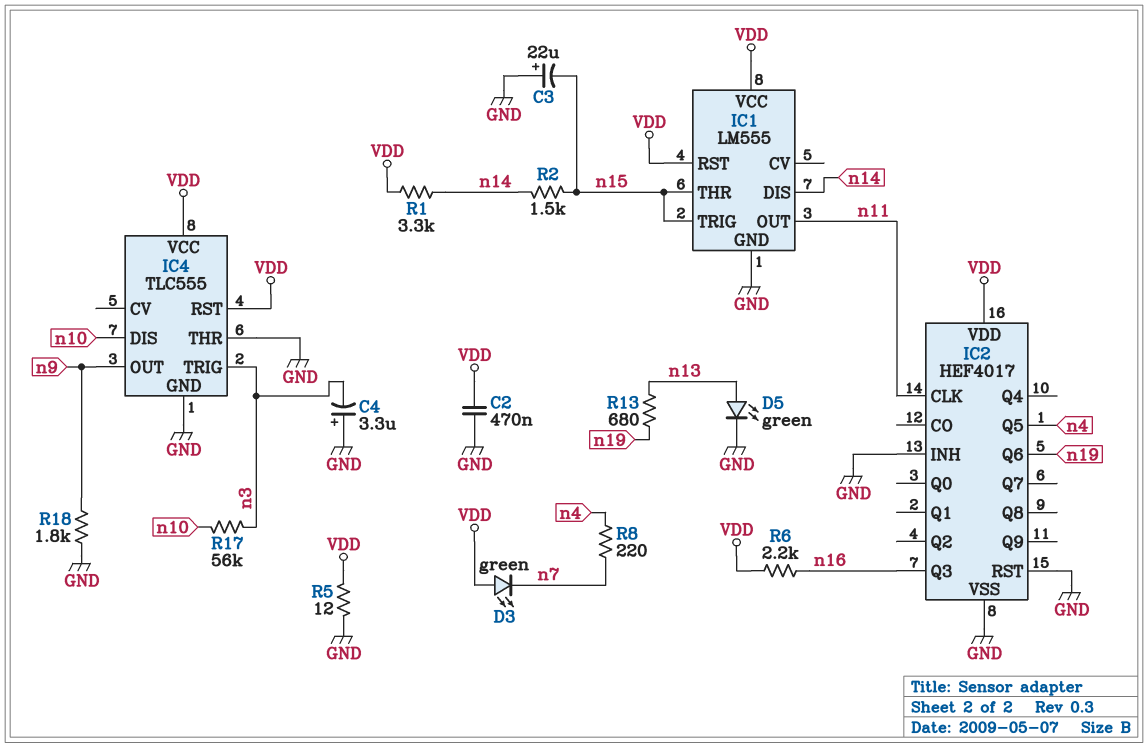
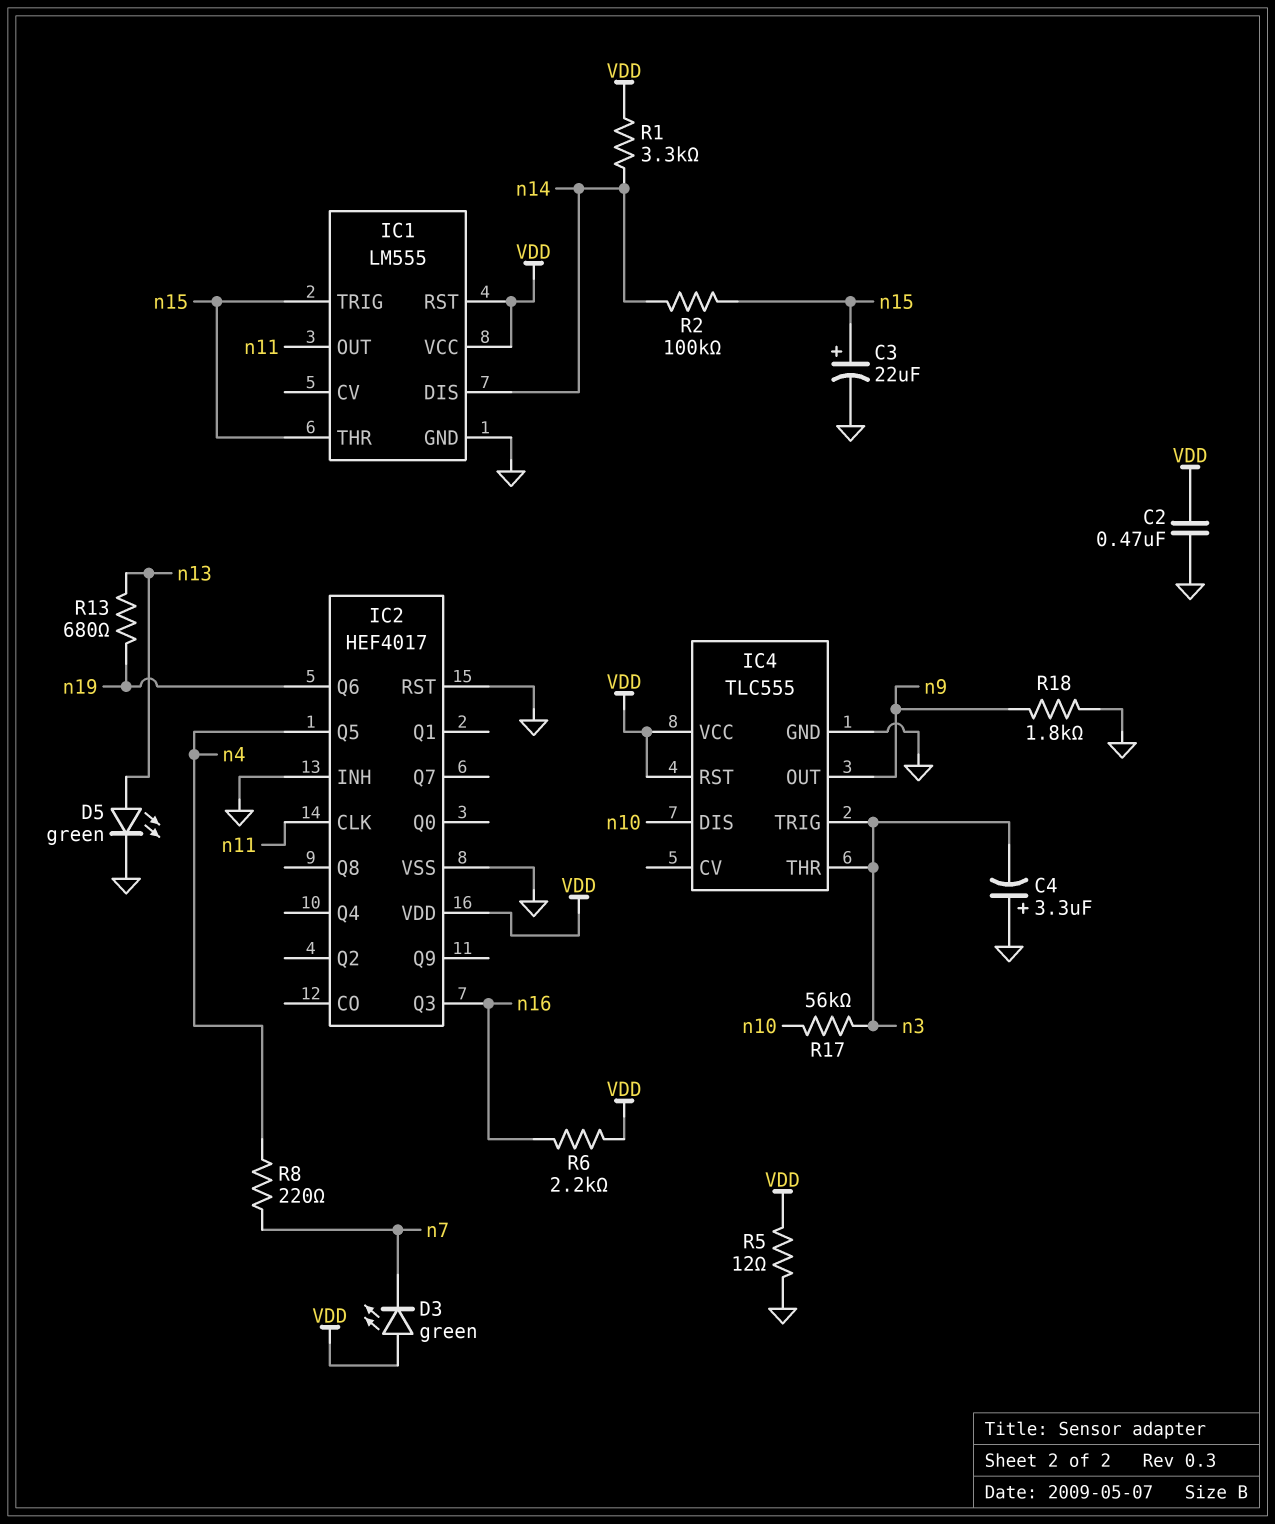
C3: 22uF (plus GND, minus n15) -> 22uF (plus n15, minus GND)
IC4 pin THR: GND -> n3
R2: 1.5k (n14, n15) -> 100k (n14, n15)

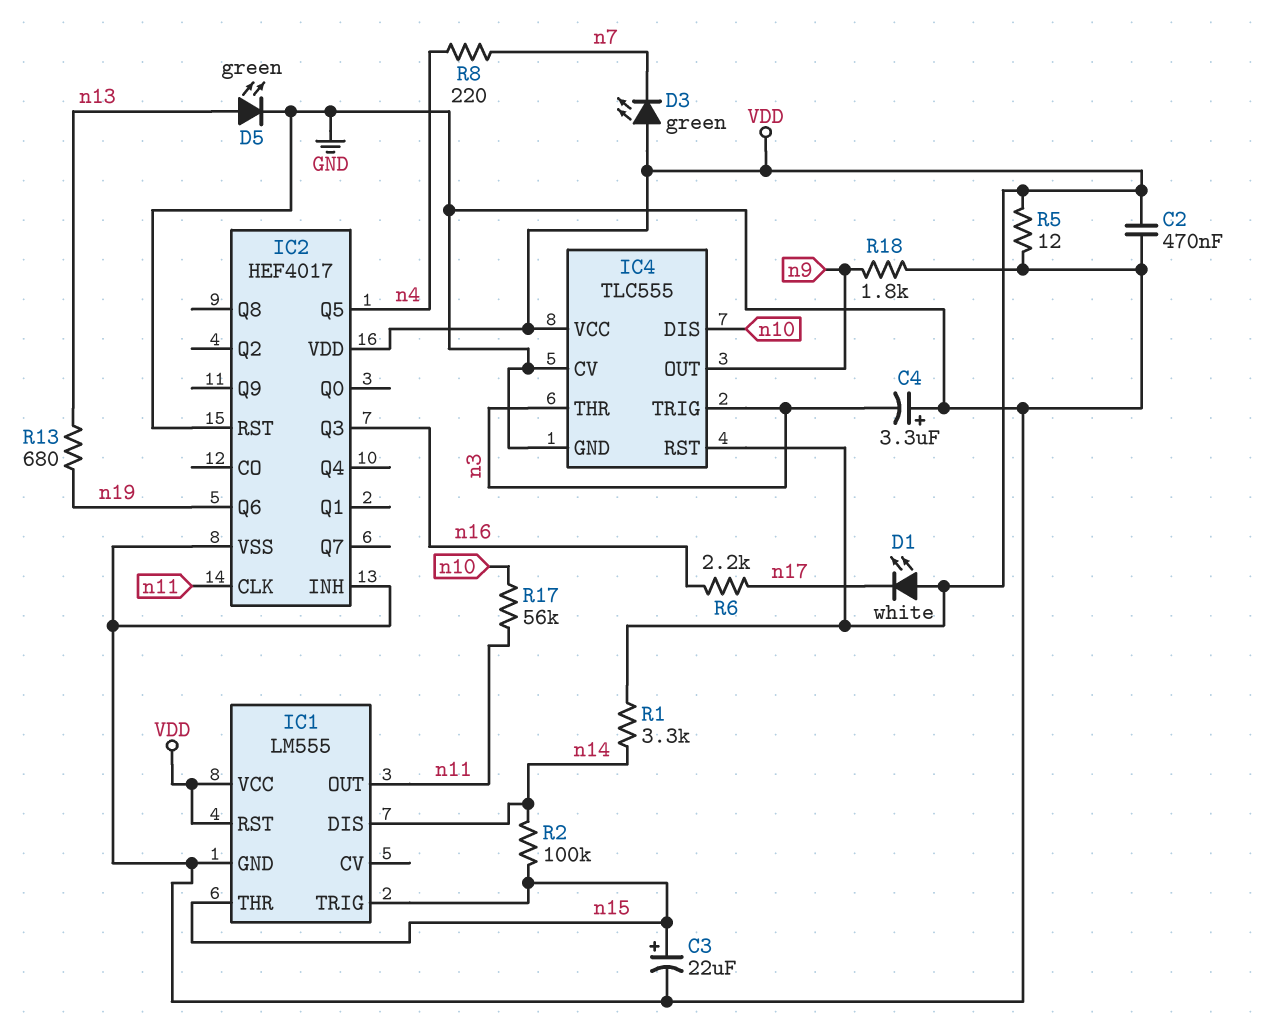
D1: none -> LED white (A VDD, K n17)
IC4 pin CV: none -> GND
R6: 2.2k (VDD, n16) -> 2.2k (n16, n17)
R17: 56k (n3, n10) -> 56k (n10, n11)

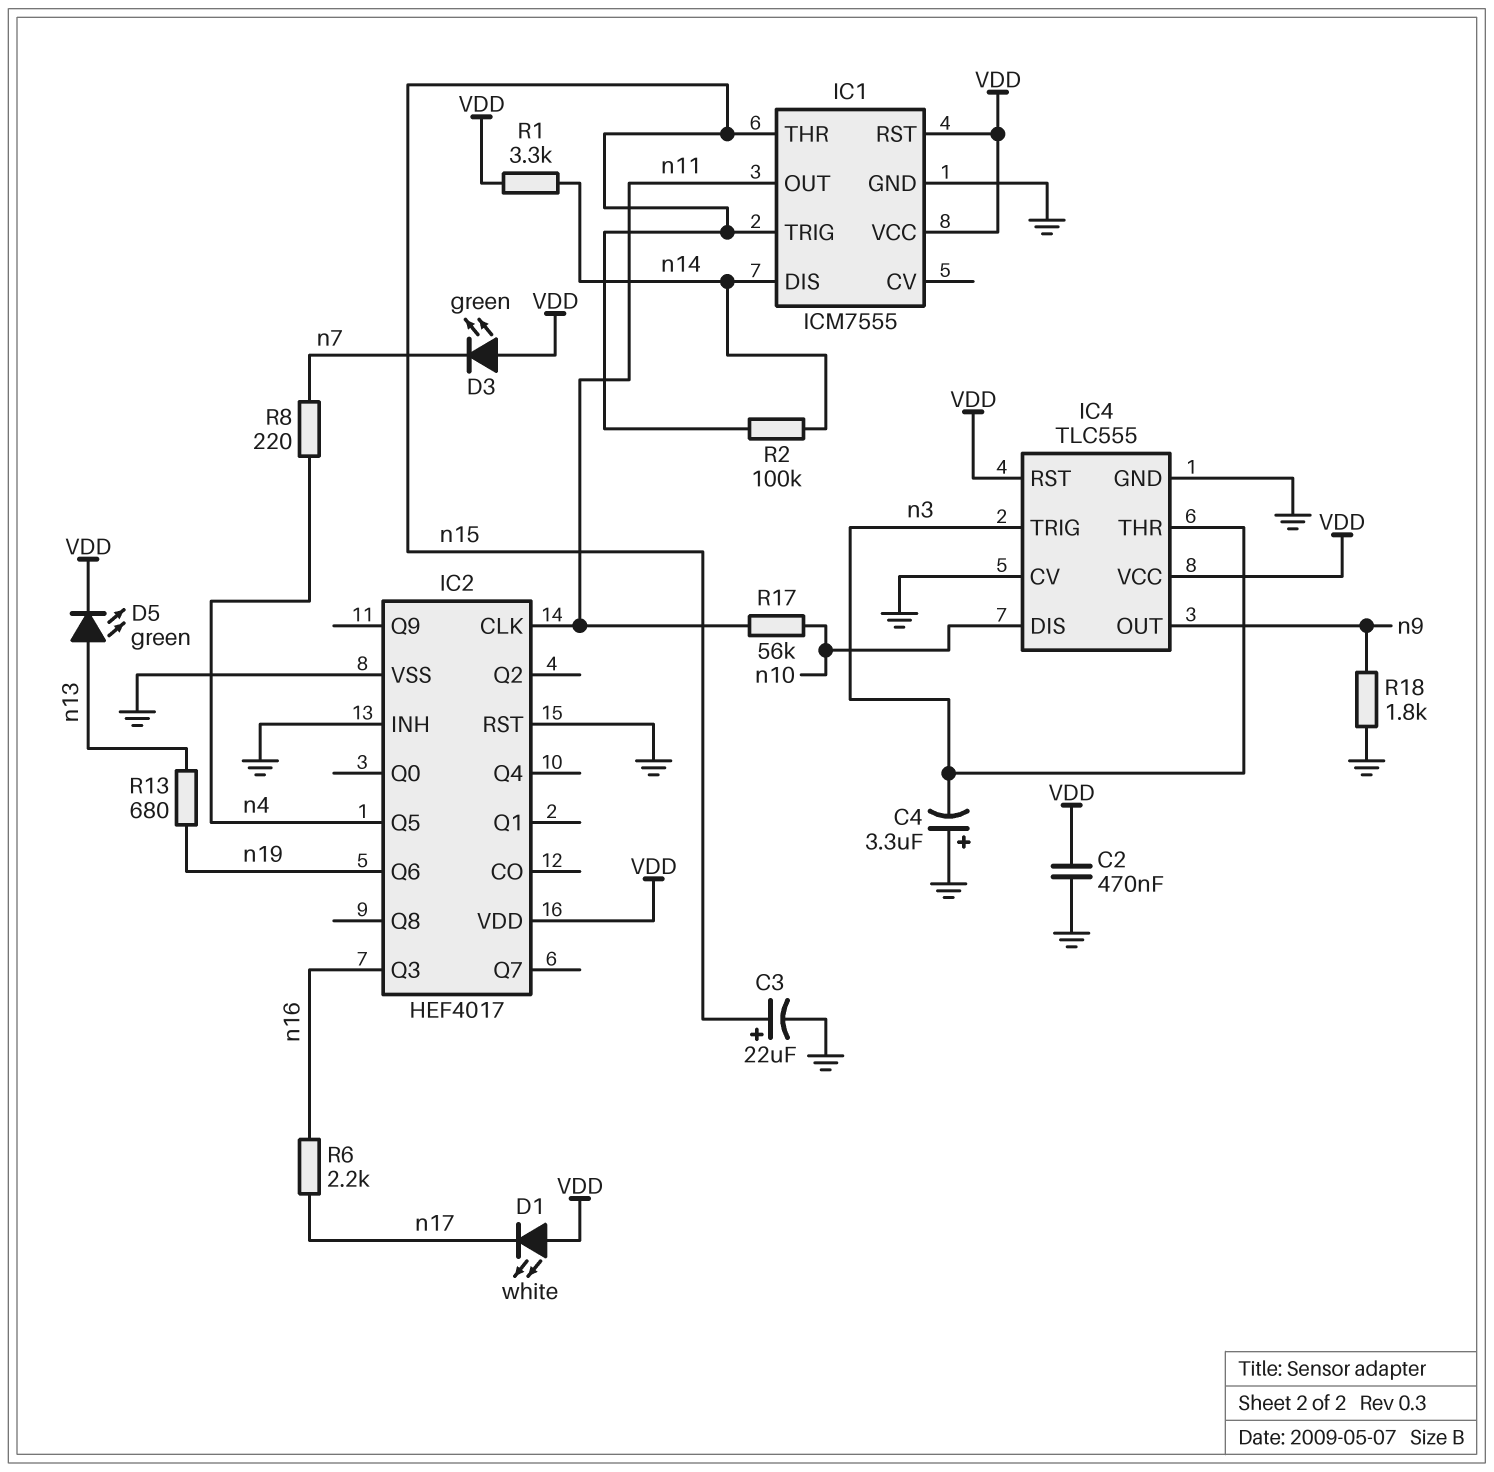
D5: LED green (A n13, K GND) -> LED green (A n13, K VDD)
IC1: LM555 -> ICM7555
R5: 12 (GND, VDD) -> none

